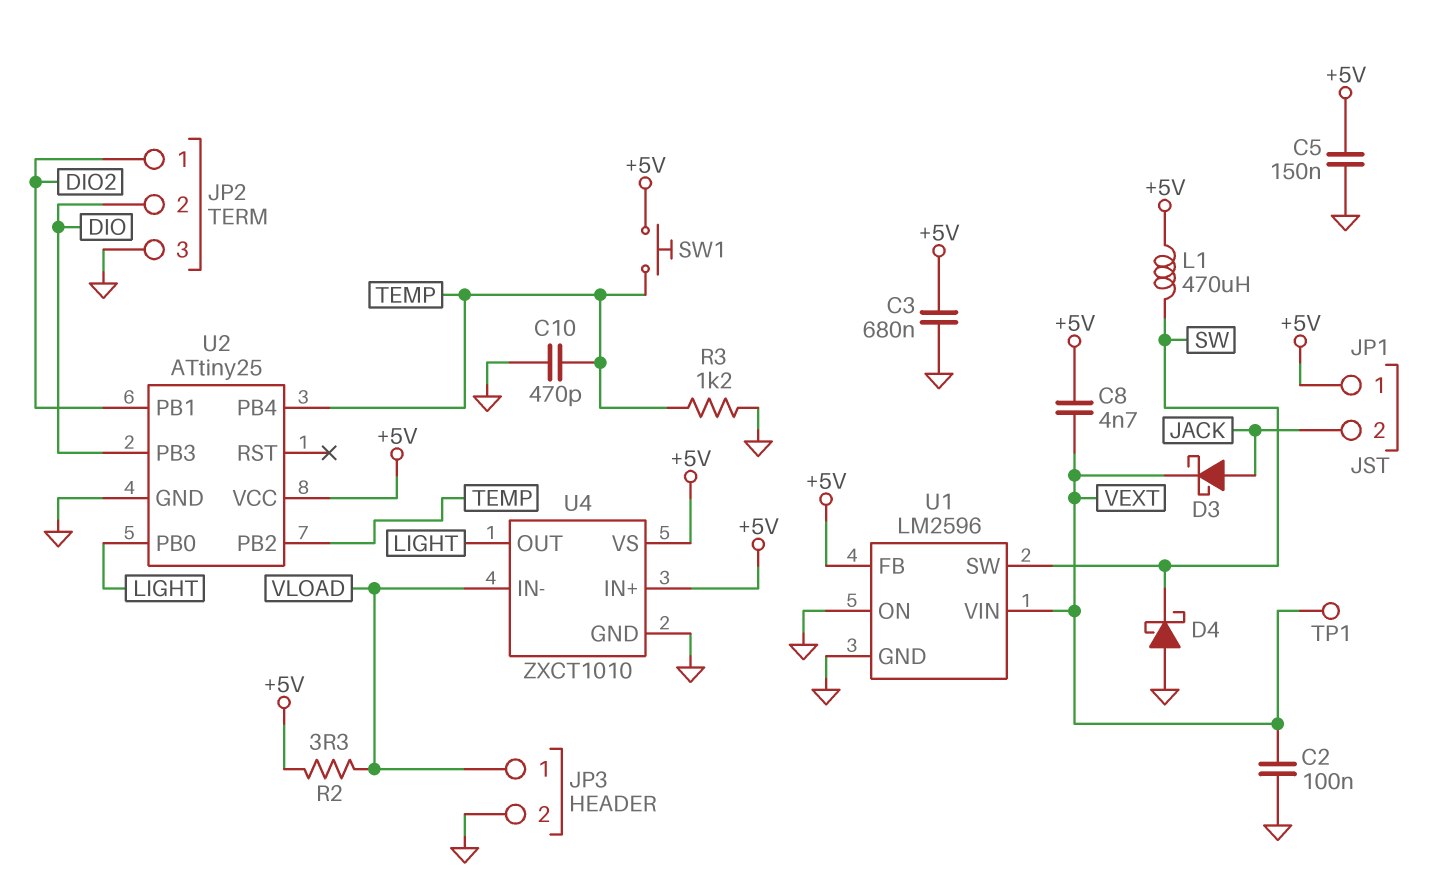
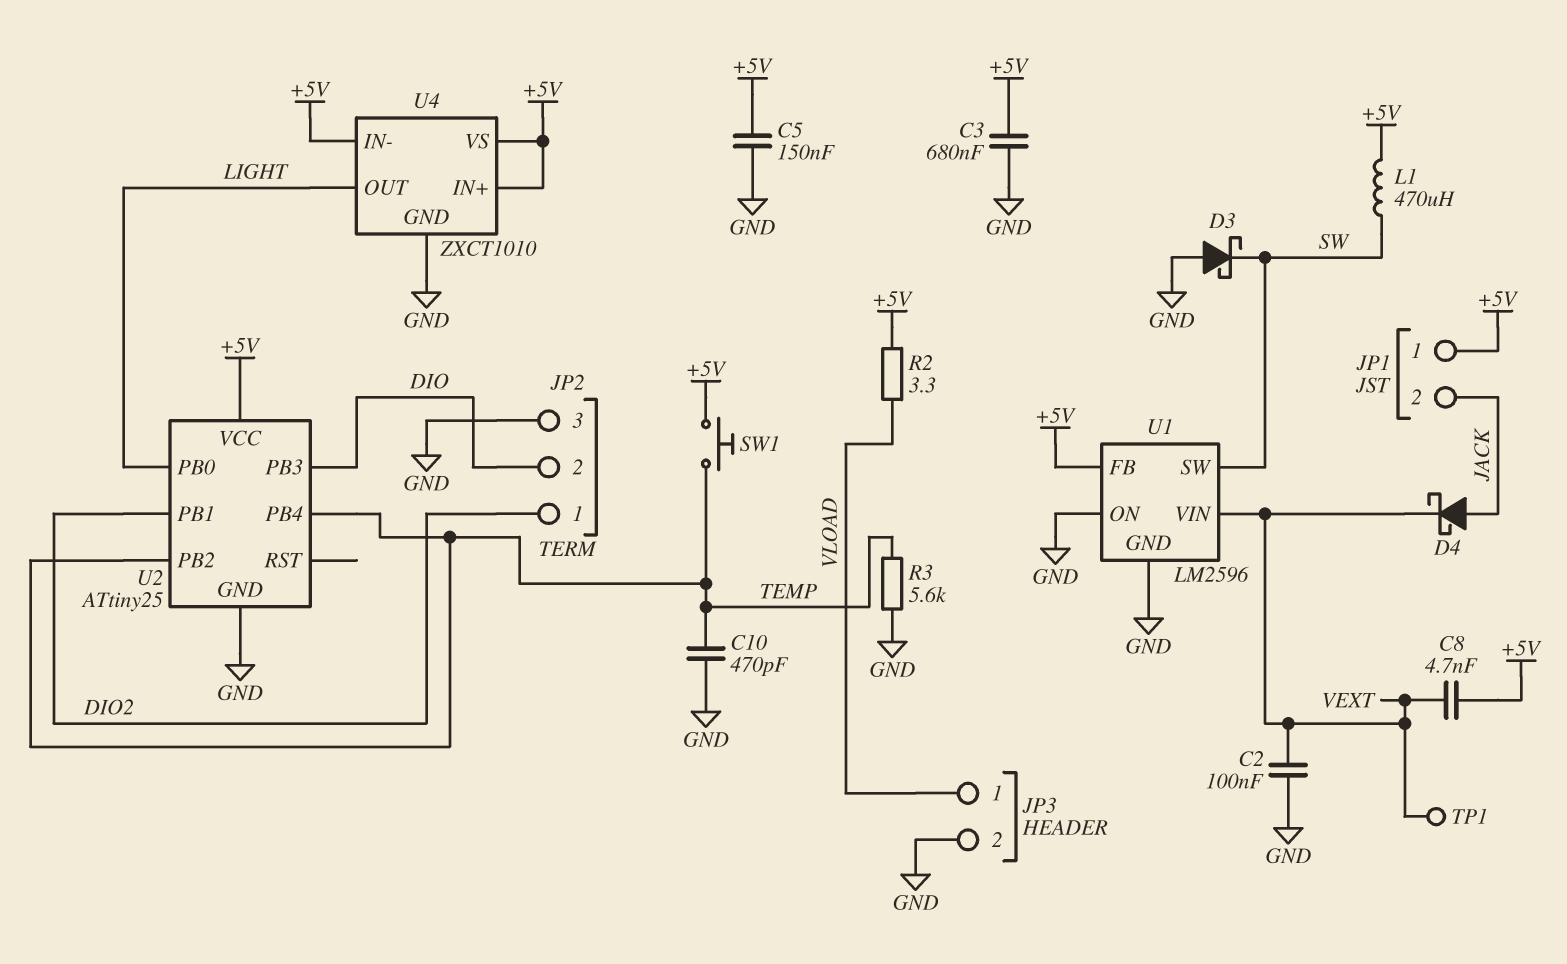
D3: schottky (A JACK, K VEXT) -> schottky (A GND, K SW)
D4: schottky (A GND, K SW) -> schottky (A JACK, K VEXT)
R3: 1.2k (GND, TEMP) -> 5.6k (GND, TEMP)
U4 pin IN-: VLOAD -> +5V

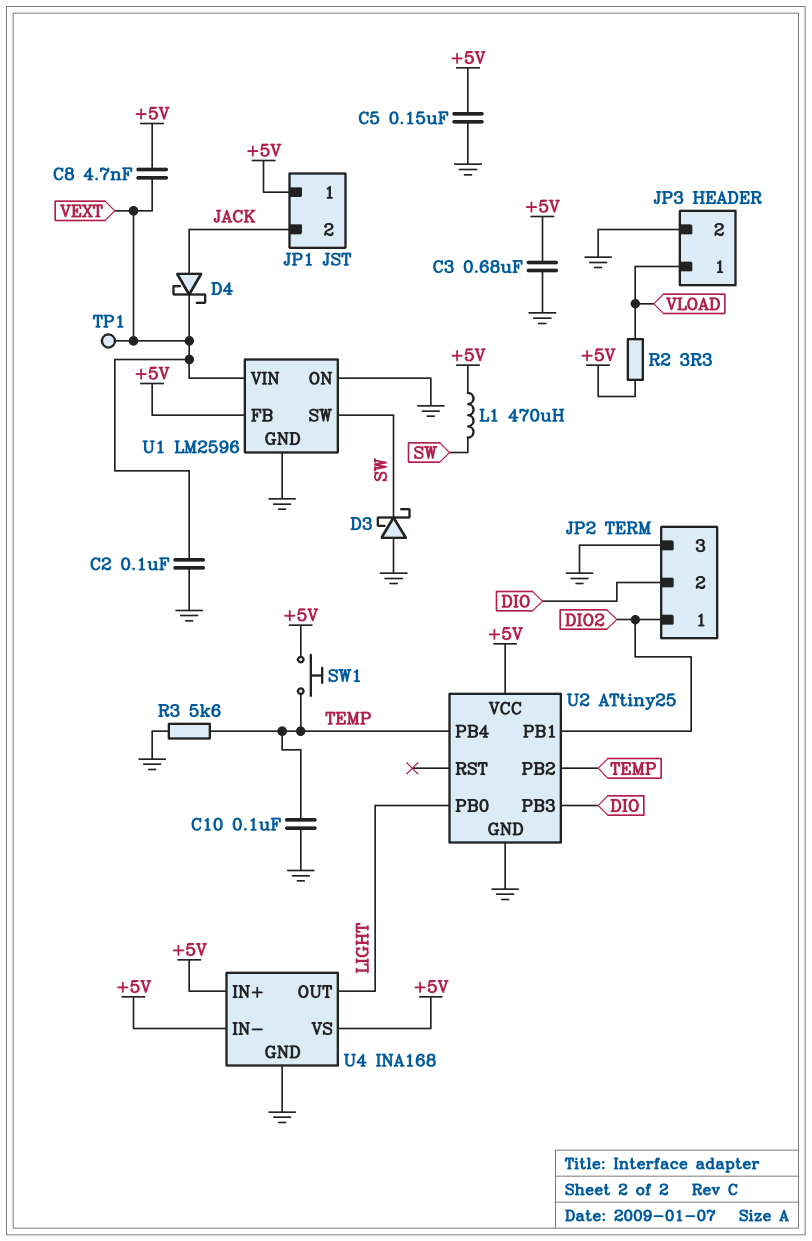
C10: 470pF (GND, TEMP) -> 100nF (GND, TEMP)
U4: ZXCT1010 -> INA168

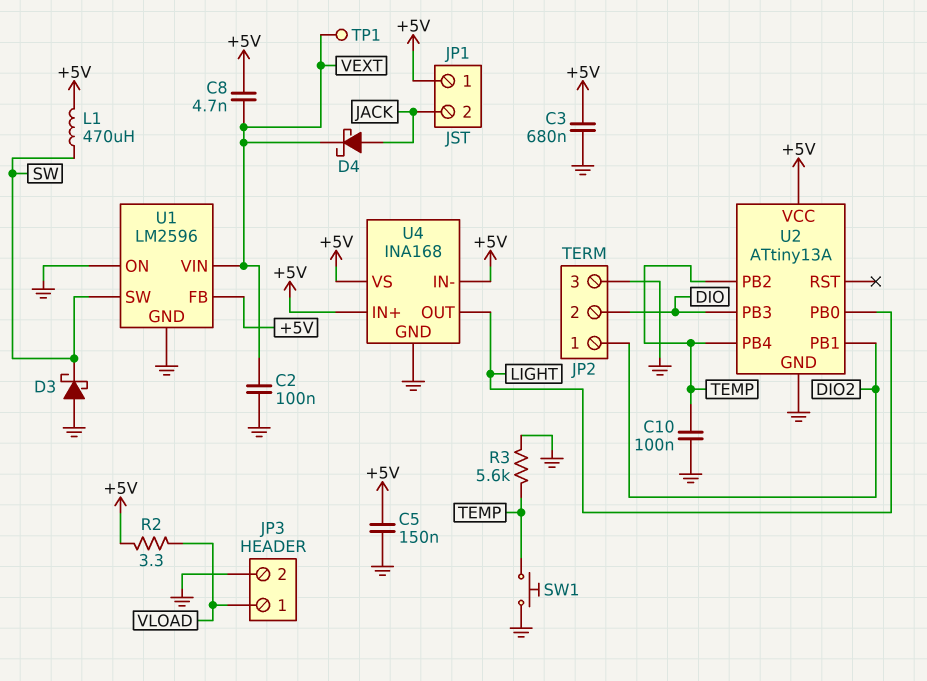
SW1: button (+5V, TEMP) -> button (GND, TEMP)
U2: ATtiny25 -> ATtiny13A

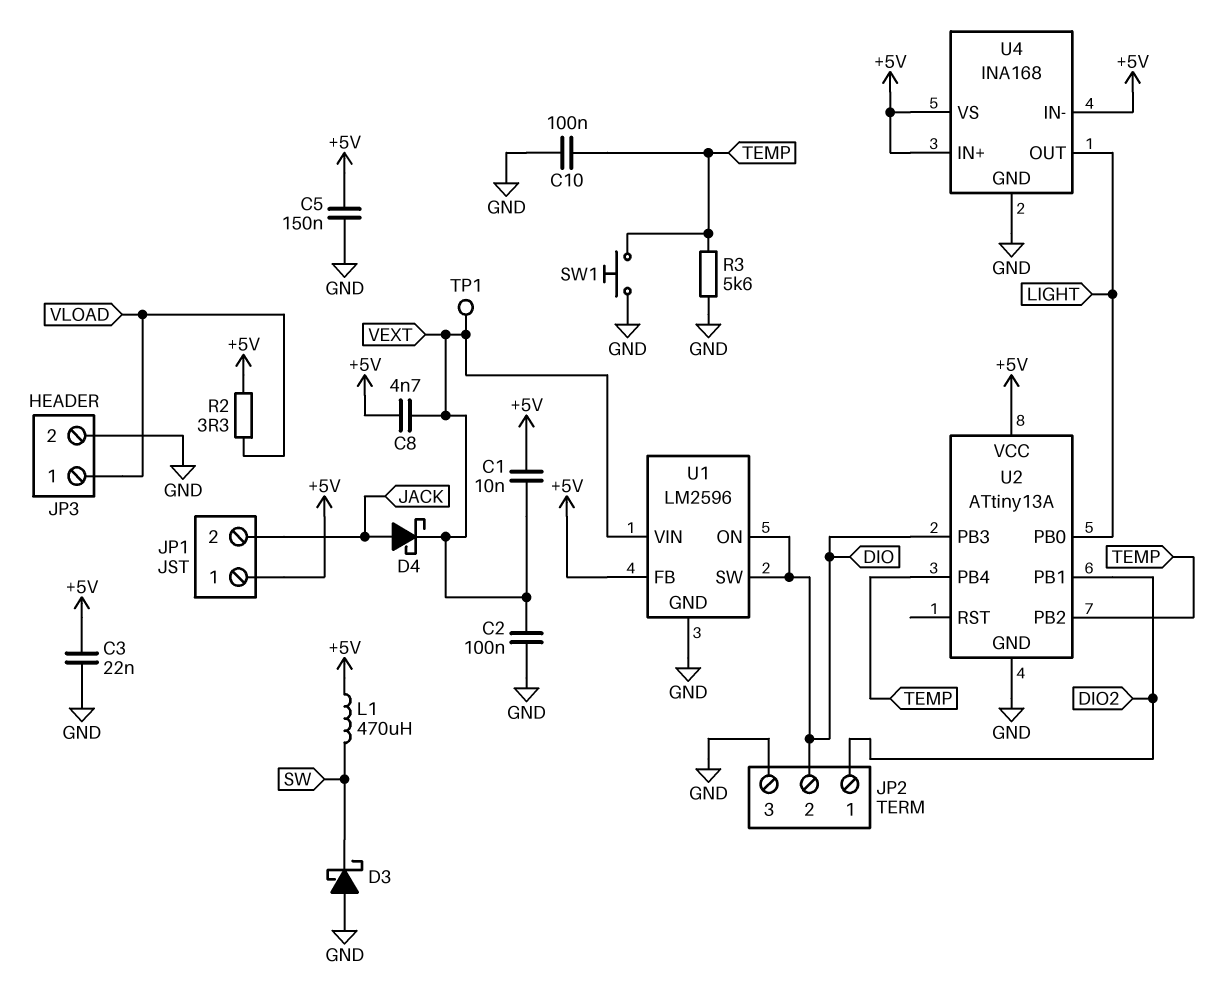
C1: none -> 10nF (+5V, VEXT)
C3: 680nF (+5V, GND) -> 22nF (+5V, GND)
U1 pin ON: GND -> DIO
U1 pin SW: SW -> DIO

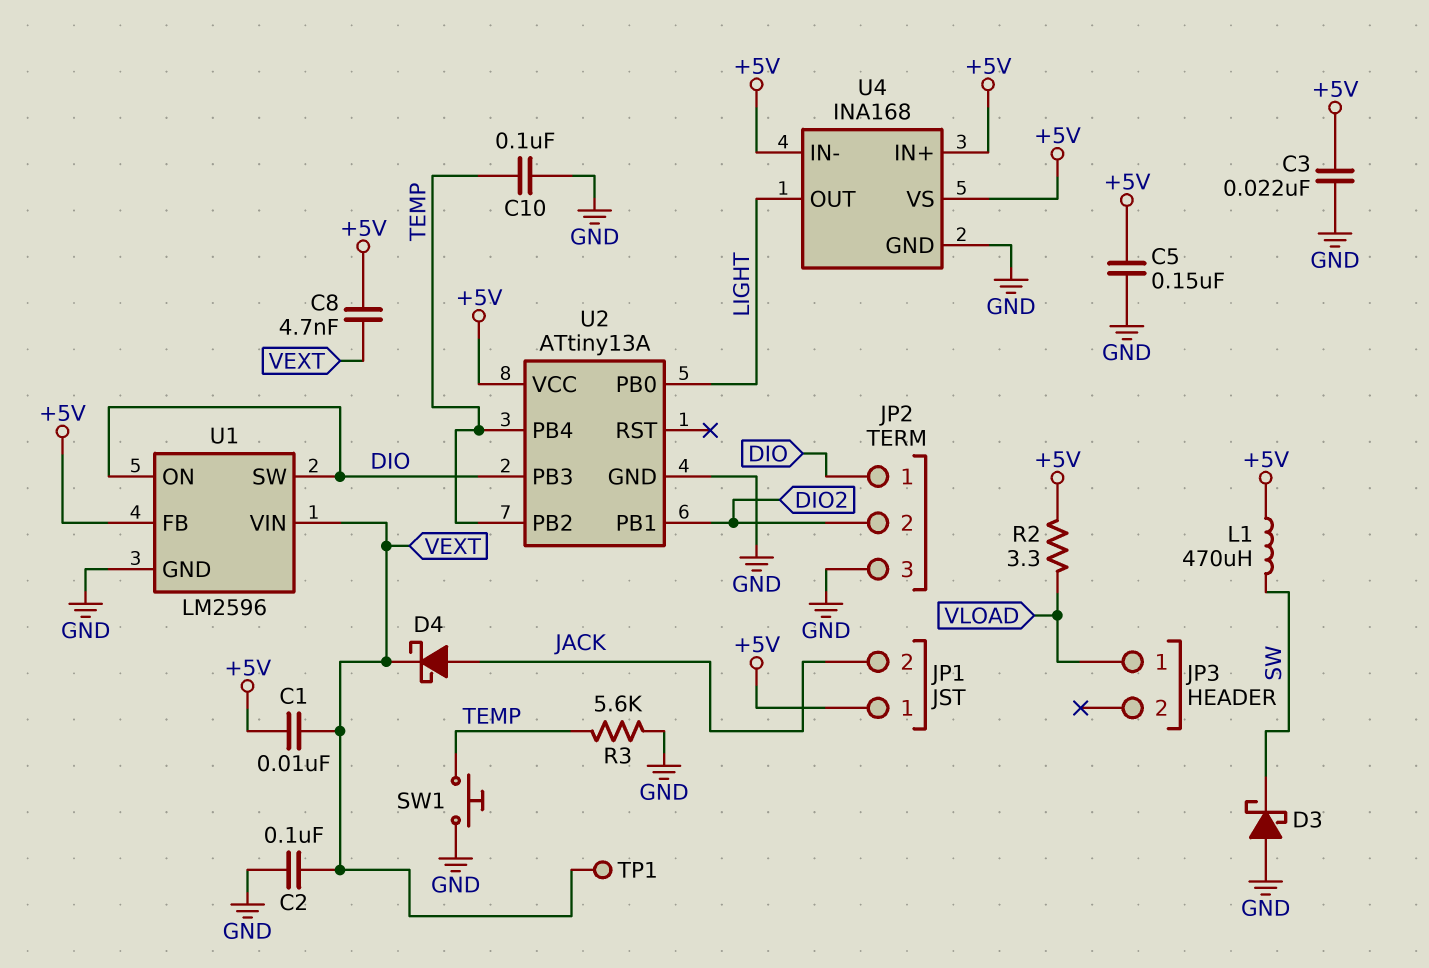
JP2 pin 1: DIO2 -> DIO
JP2 pin 2: DIO -> DIO2
JP3 pin 2: GND -> none

